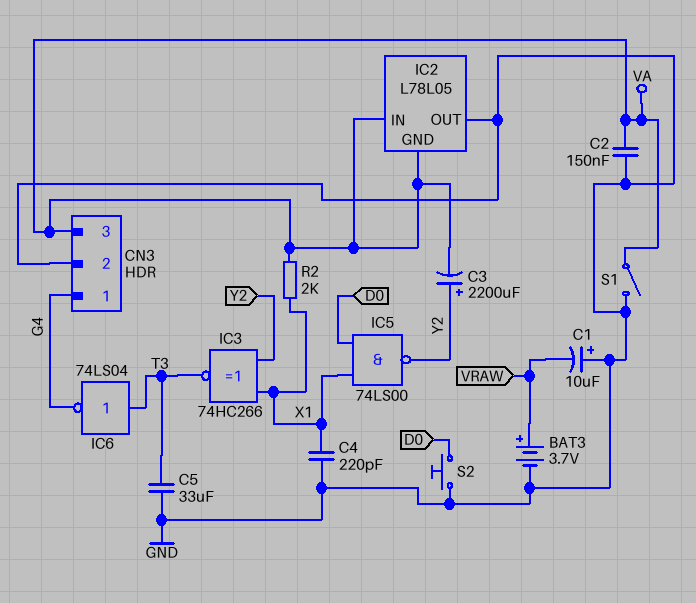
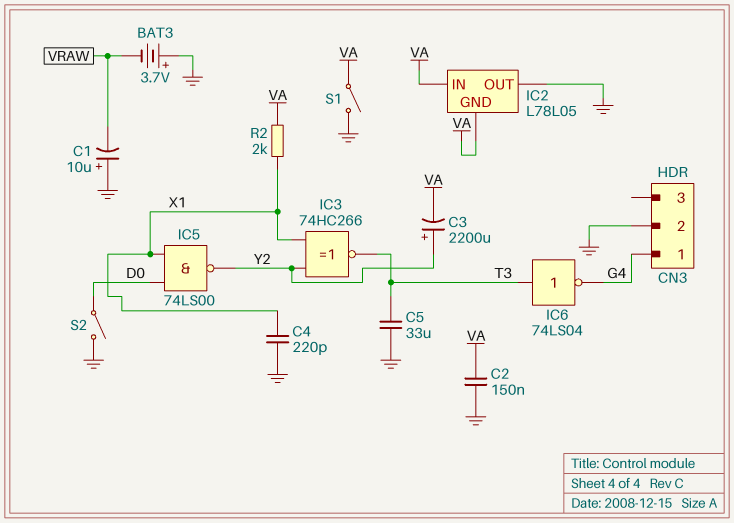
BAT3: 3.7V (plus VRAW, minus GND) -> 3.7V (plus GND, minus VRAW)
CN3 pin 3: VA -> none
S2: button (D0, GND) -> switch (D0, GND)

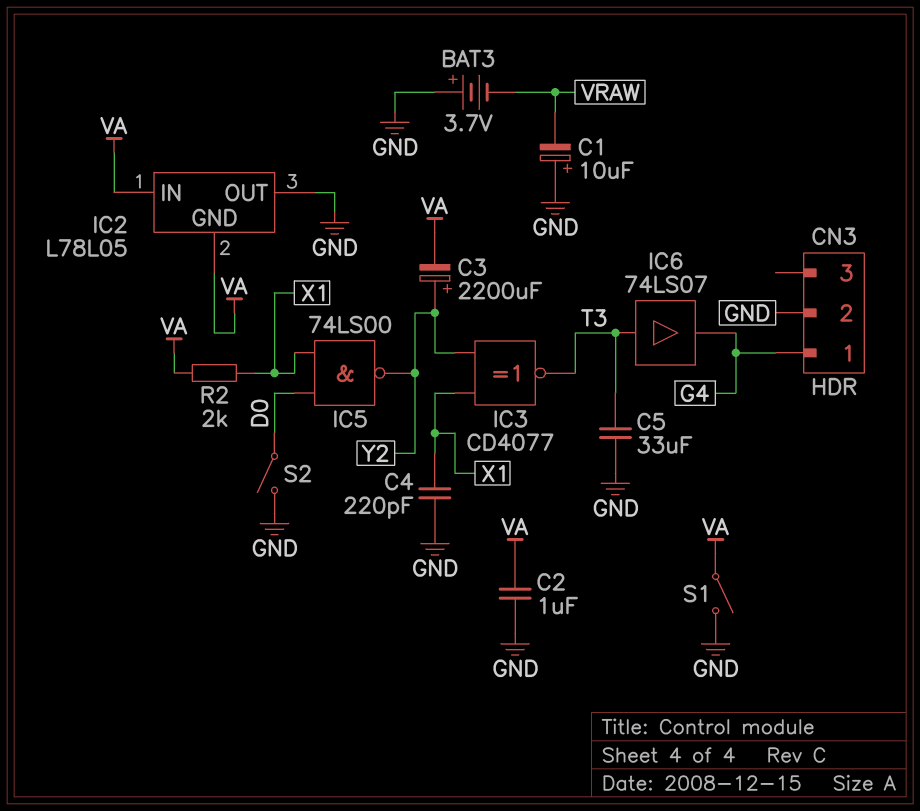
C2: 150nF (GND, VA) -> 1uF (GND, VA)
IC3: XNOR 74HC266 (in X1, in Y2, out T3) -> XNOR CD4077 (in X1, in Y2, out T3)
IC6: NOT 74LS04 (in T3, out G4) -> buffer 74LS07 (in T3, out G4)

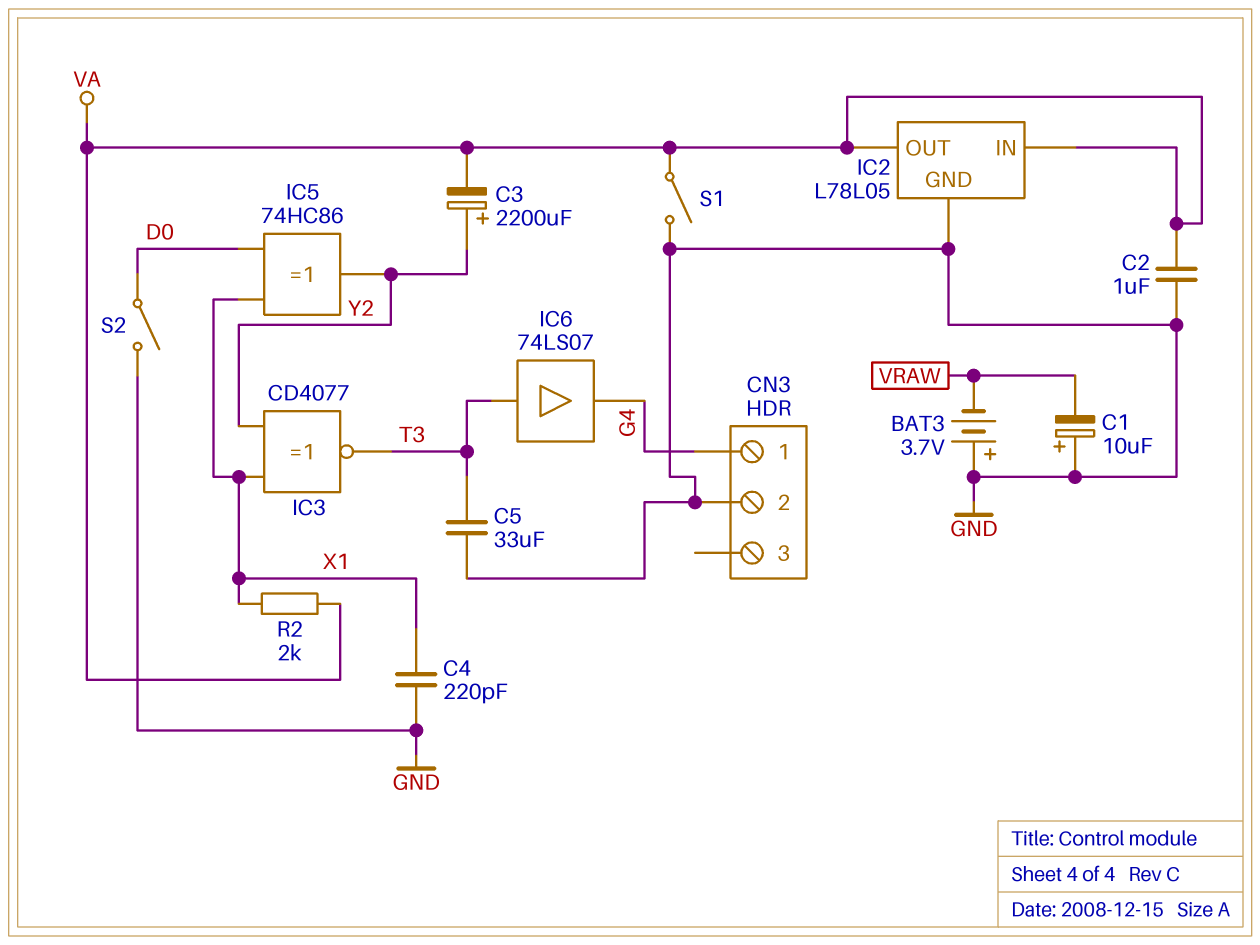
IC2 pin GND: VA -> GND
IC2 pin OUT: GND -> VA
IC5: NAND 74LS00 (in D0, in X1, out Y2) -> XOR 74HC86 (in D0, in X1, out Y2)

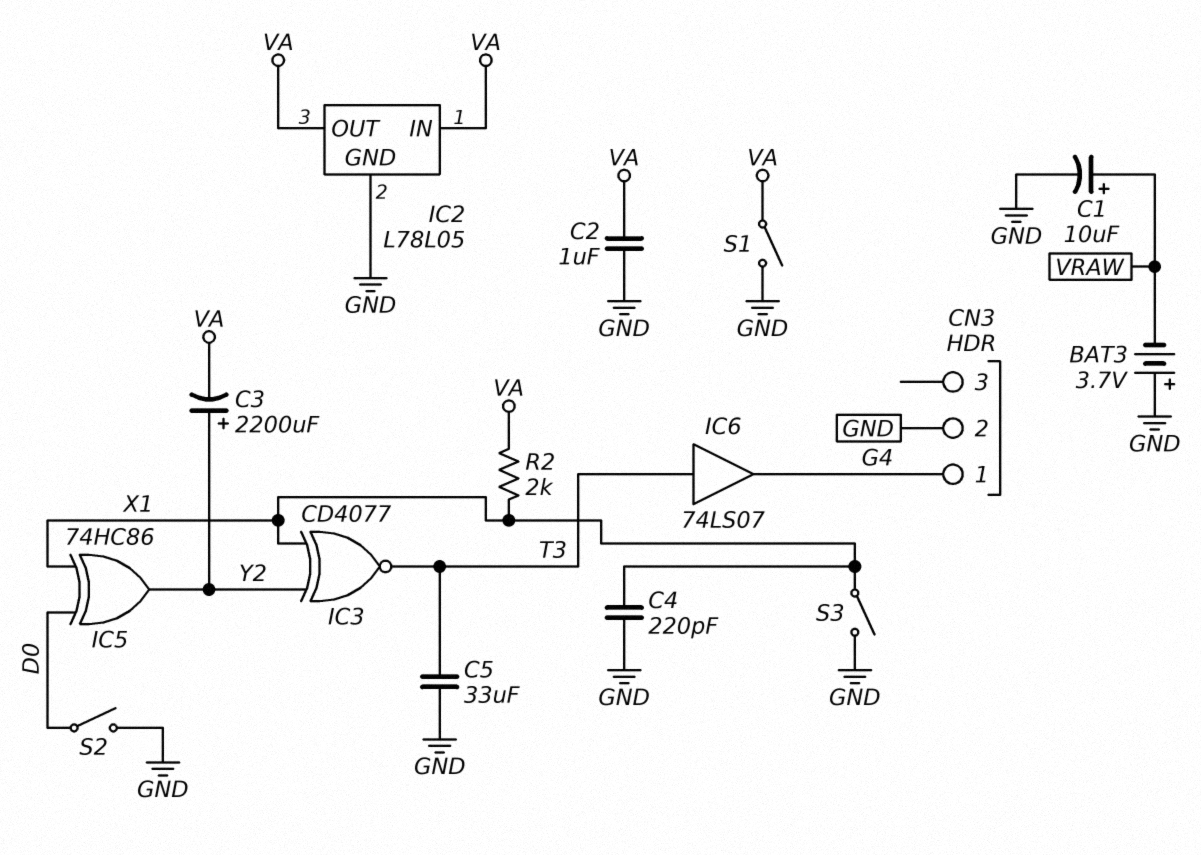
C1: 10uF (plus GND, minus VRAW) -> 10uF (plus VRAW, minus GND)
S3: none -> switch (GND, X1)

